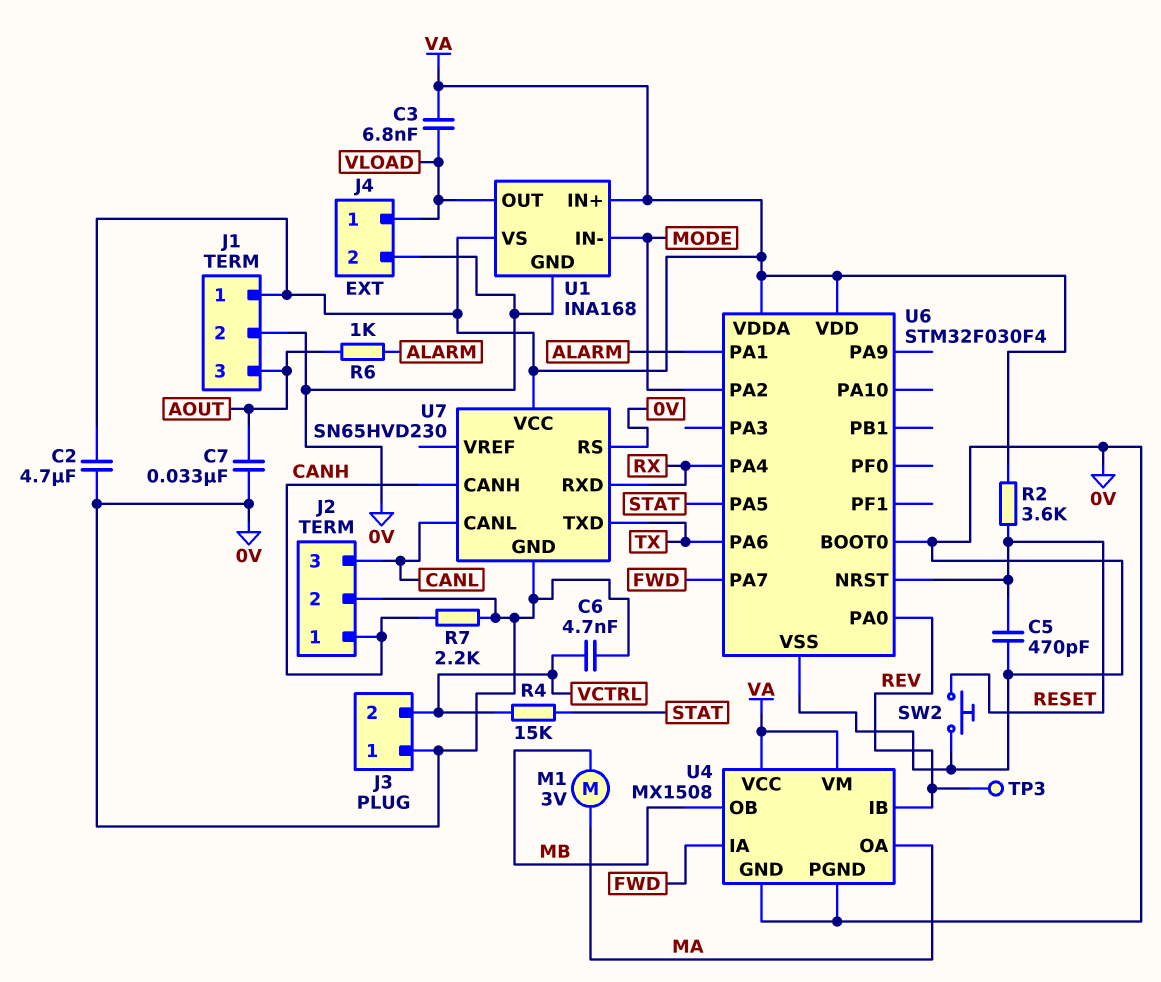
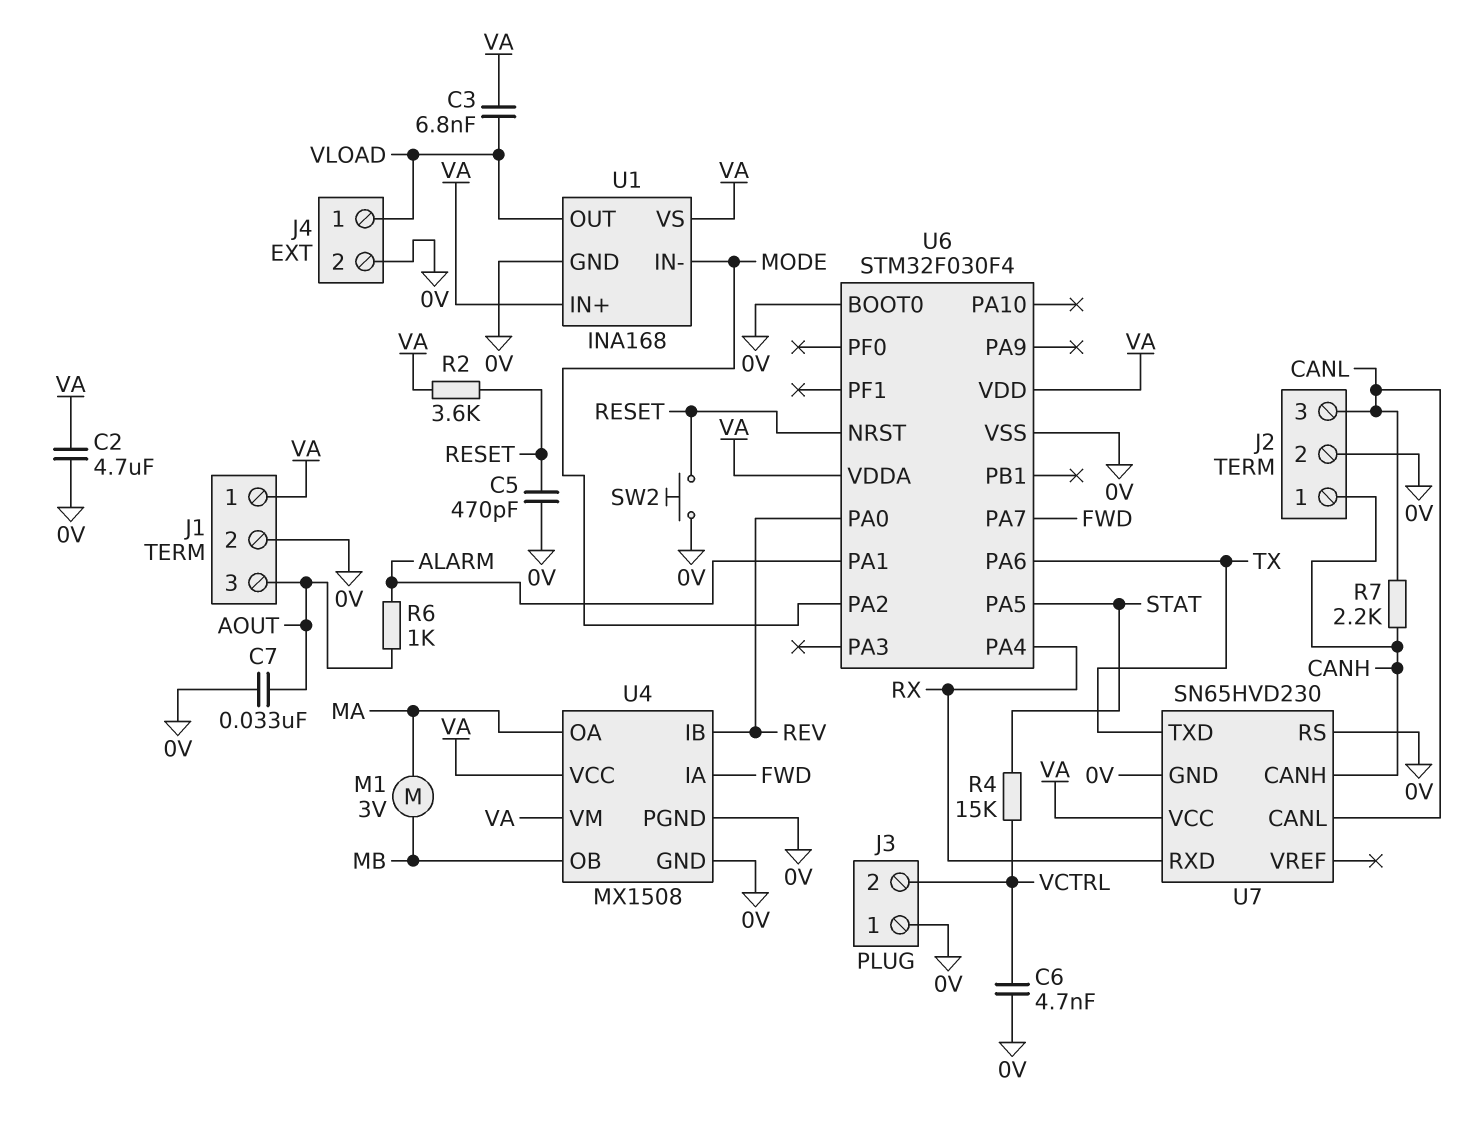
R7: 2.2k (0V, CANH) -> 2.2k (CANH, CANL)
TP3: test point (REV) -> none

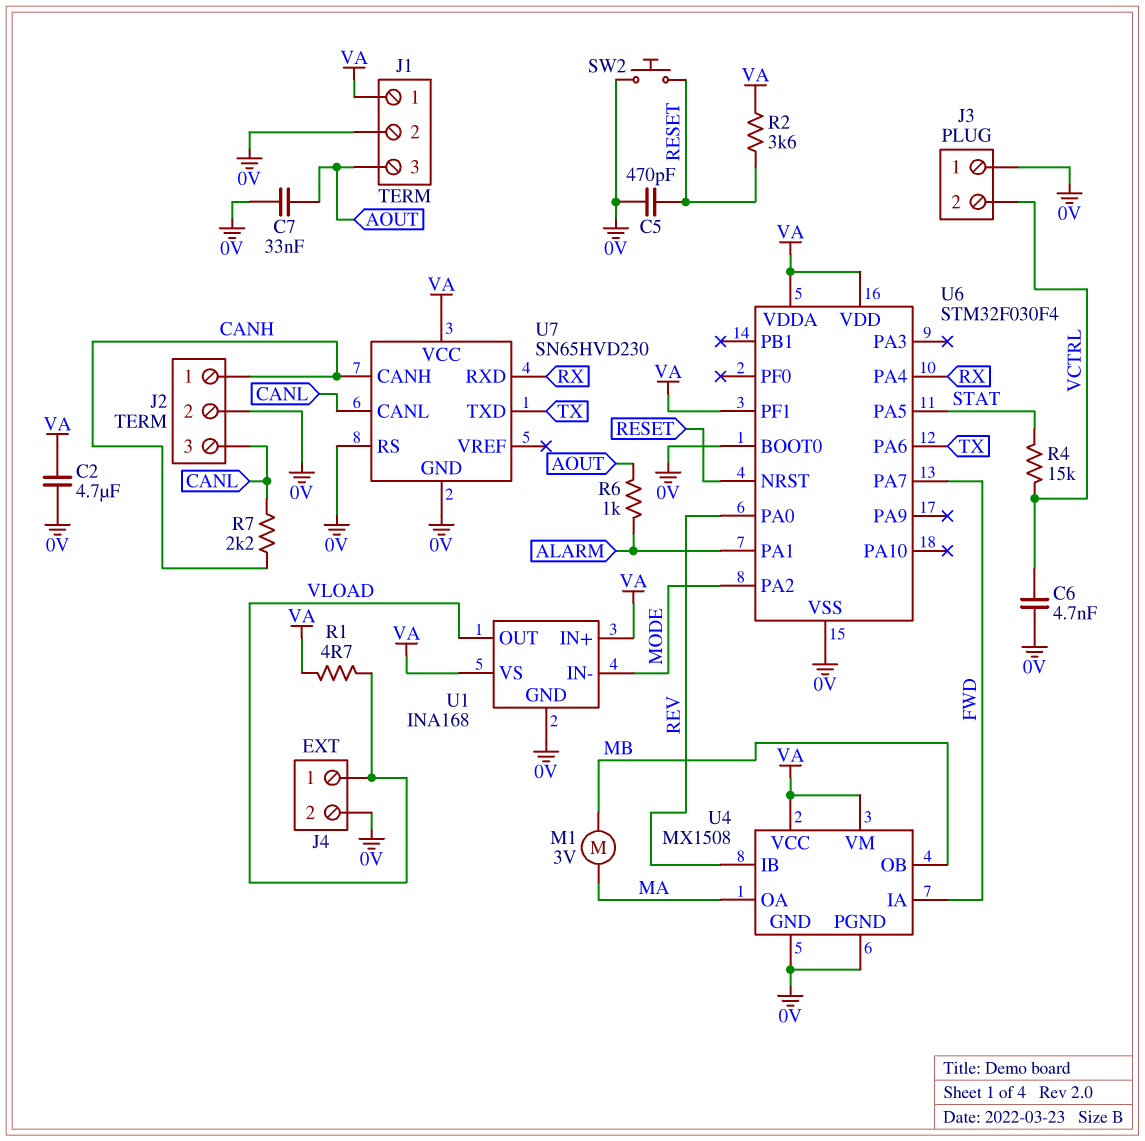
C3: 6.8nF (VA, VLOAD) -> none
R1: none -> 4.7 (VA, VLOAD)
U6 pin PF1: none -> VA

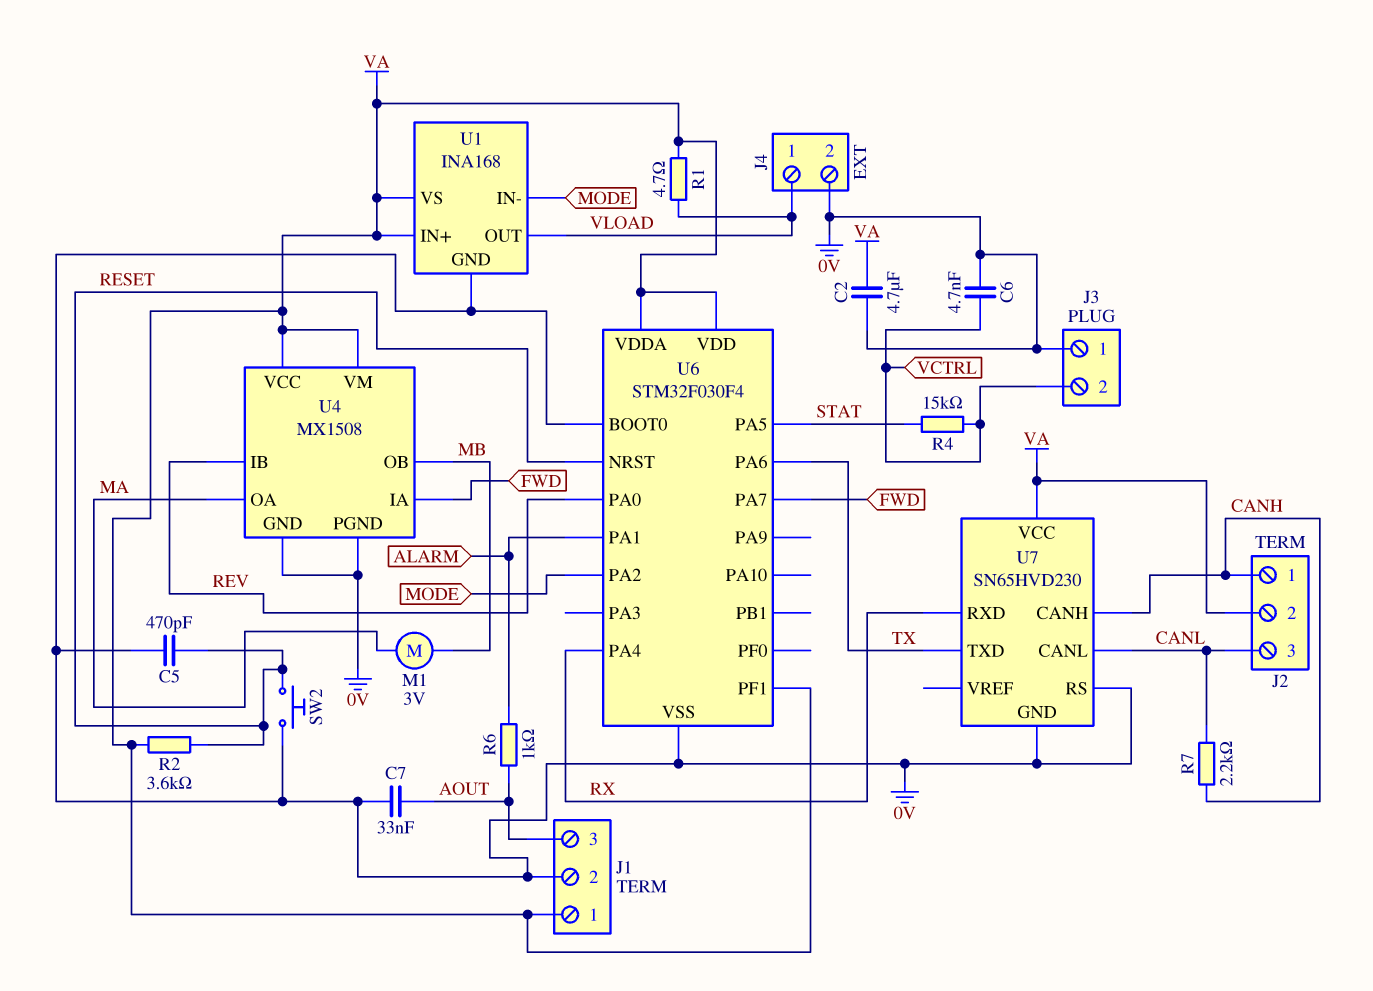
J2 pin 2: 0V -> VA

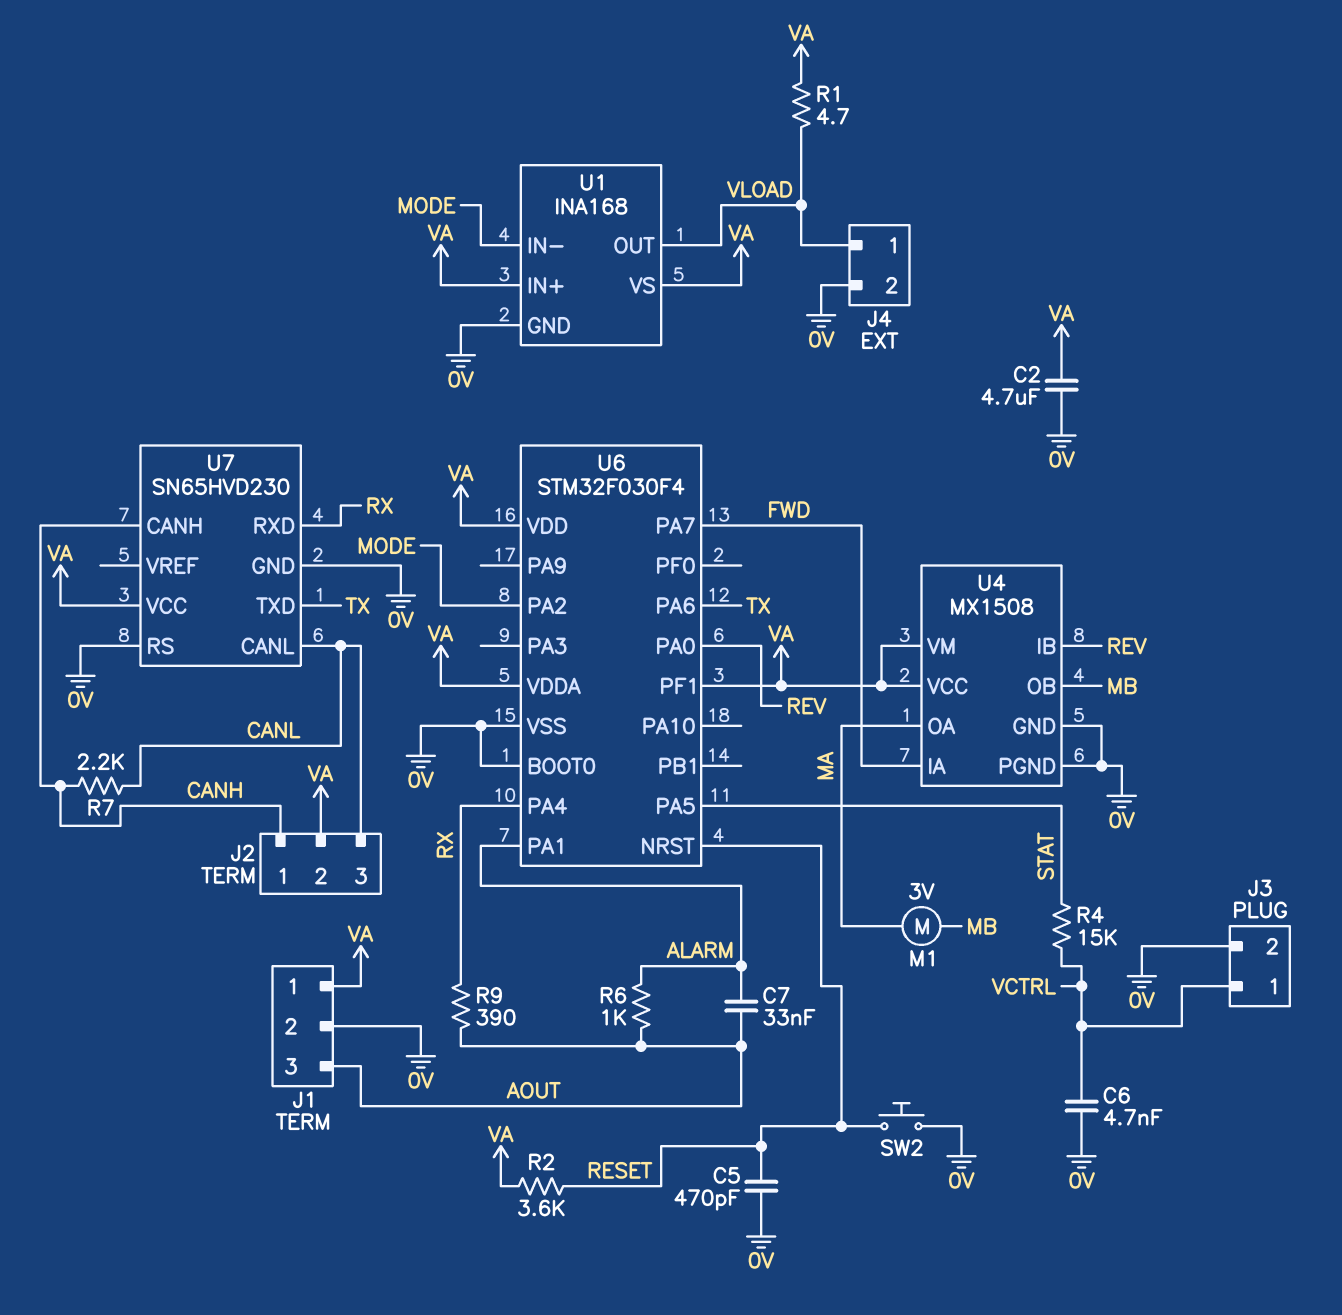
C7: 33nF (0V, AOUT) -> 33nF (ALARM, AOUT)
J3 pin 1: 0V -> VCTRL
J3 pin 2: VCTRL -> 0V
R9: none -> 390 (AOUT, RX)

